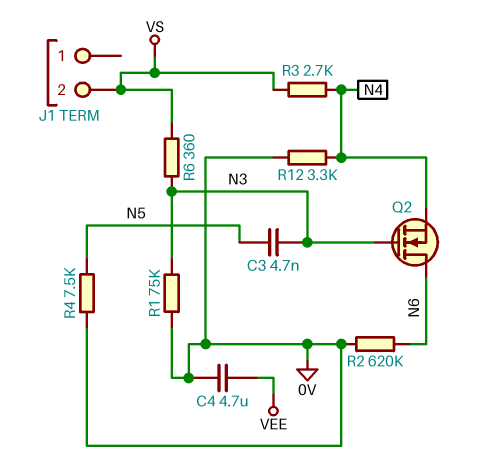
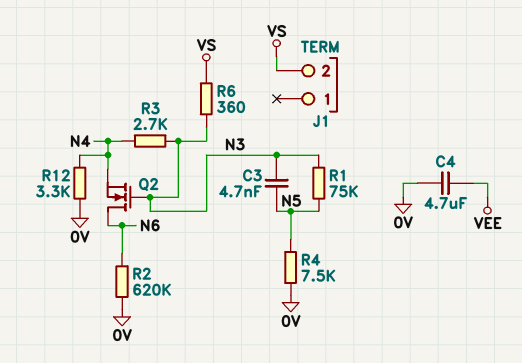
R1: 75k (0V, N3) -> 75k (N3, N5)
R3: 2.7k (N4, VS) -> 2.7k (N3, N4)

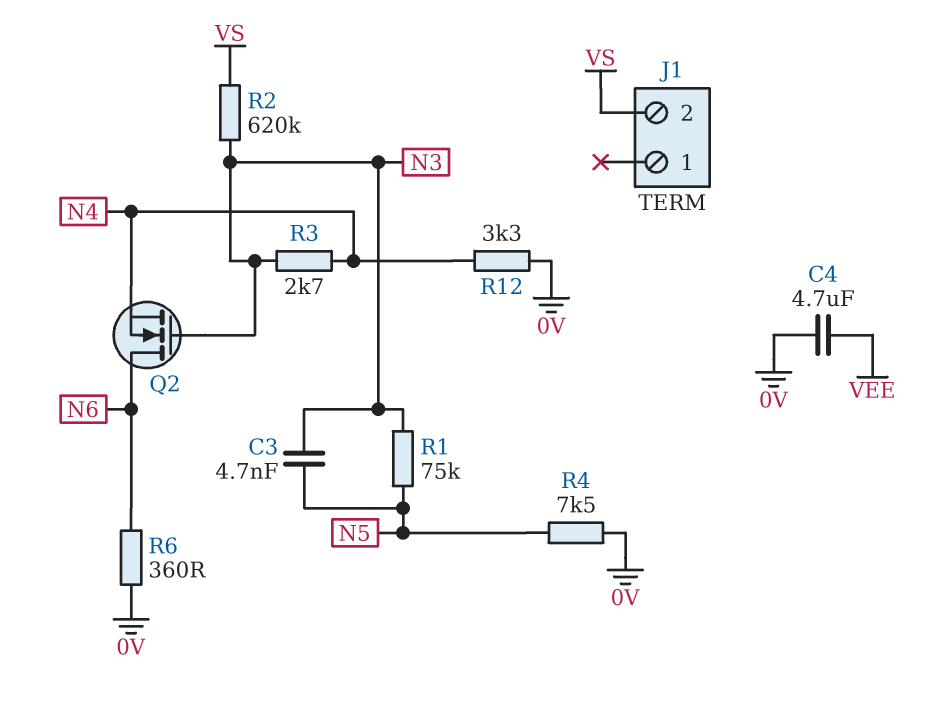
R2: 620k (0V, N6) -> 620k (N3, VS)
R6: 360 (N3, VS) -> 360 (0V, N6)

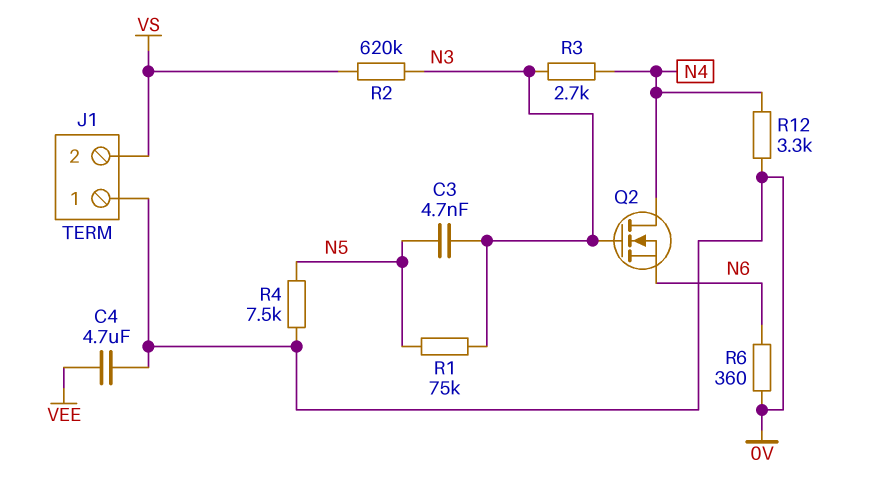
J1 pin 1: none -> 0V
Q2: NMOS (G N3, D N6, S N4) -> NMOS (G N3, D N4, S N6)

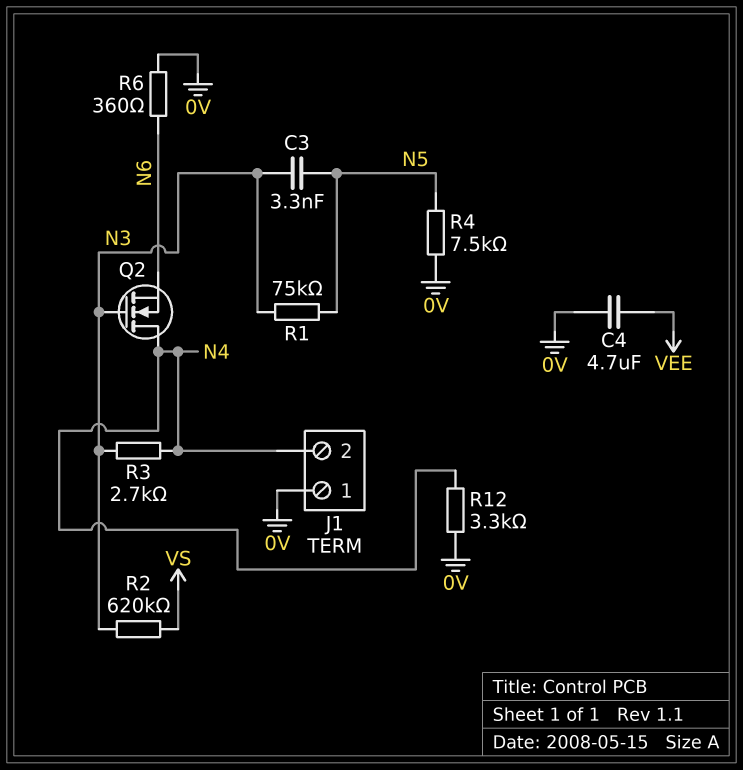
C3: 4.7nF (N3, N5) -> 3.3nF (N3, N5)
J1 pin 2: VS -> N4

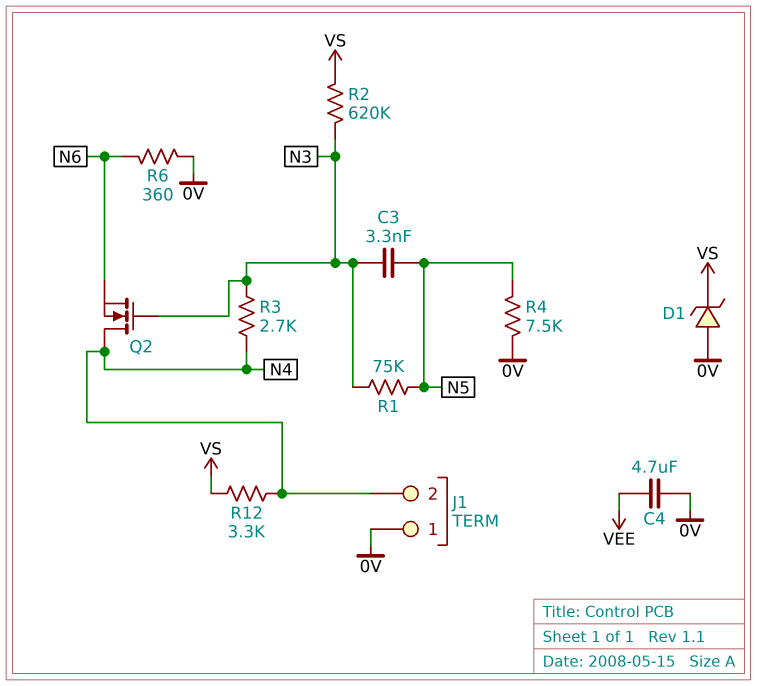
D1: none -> zener (A 0V, K VS)
R12: 3.3k (0V, N4) -> 3.3k (N4, VS)

